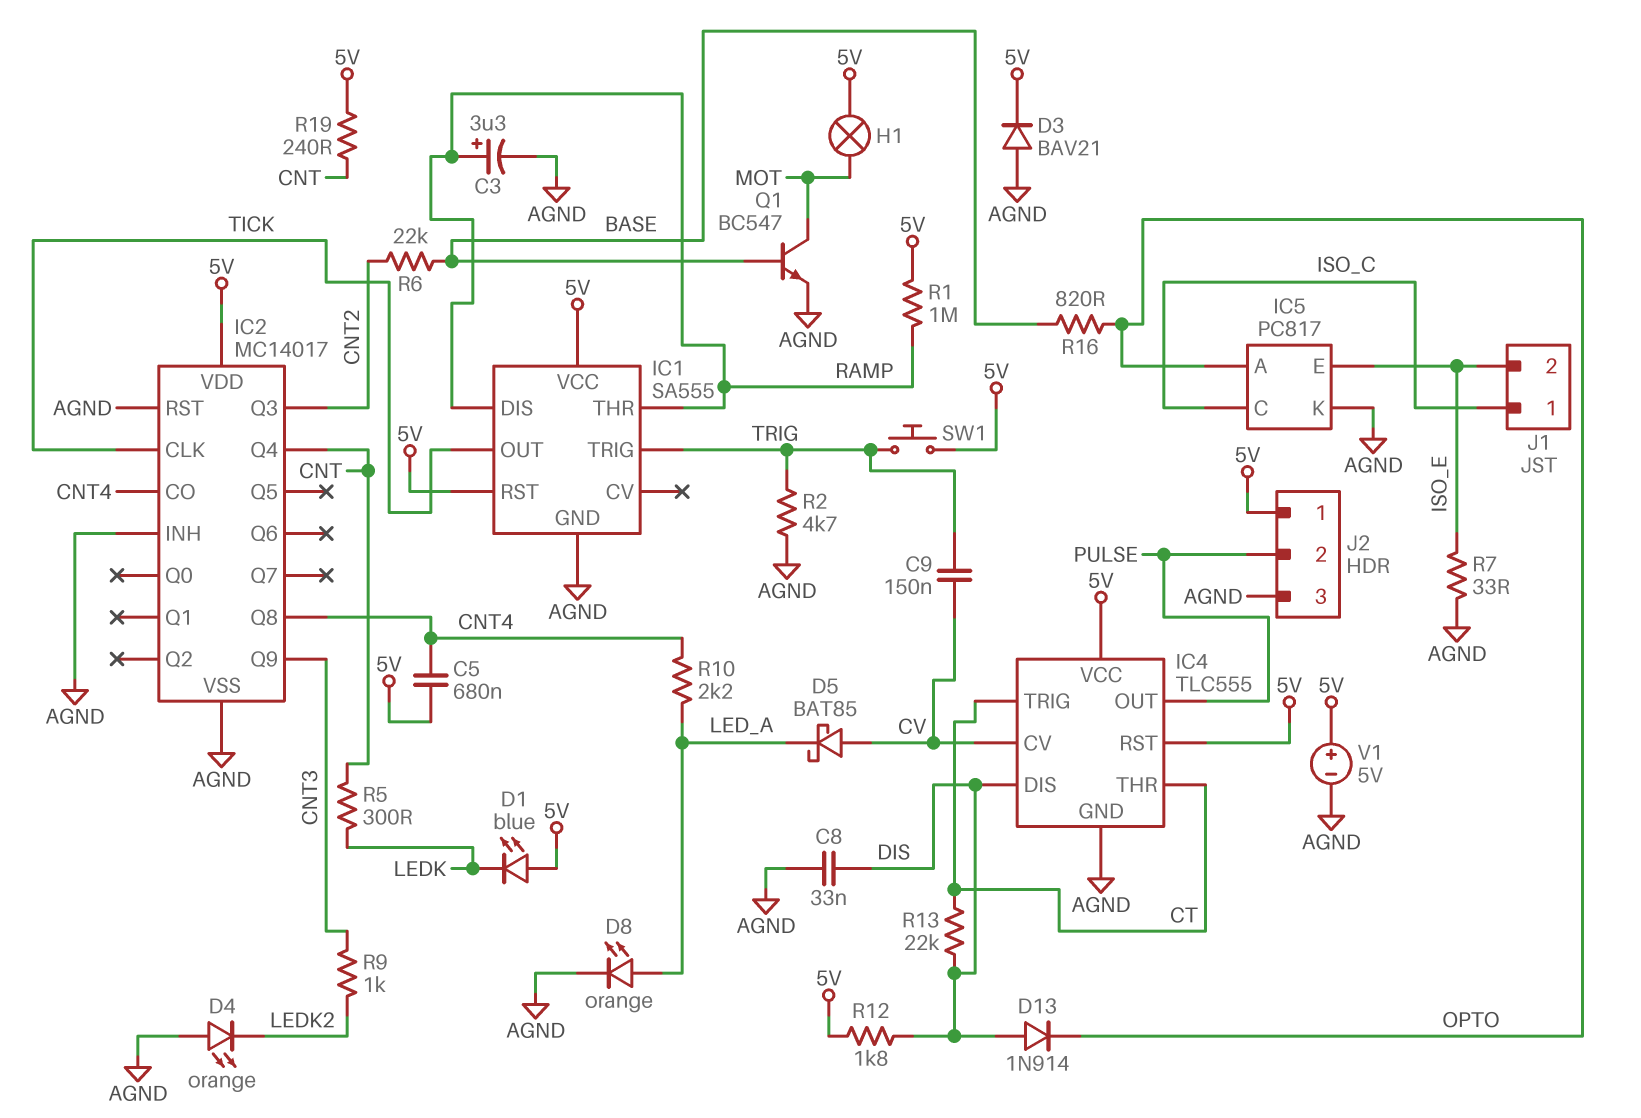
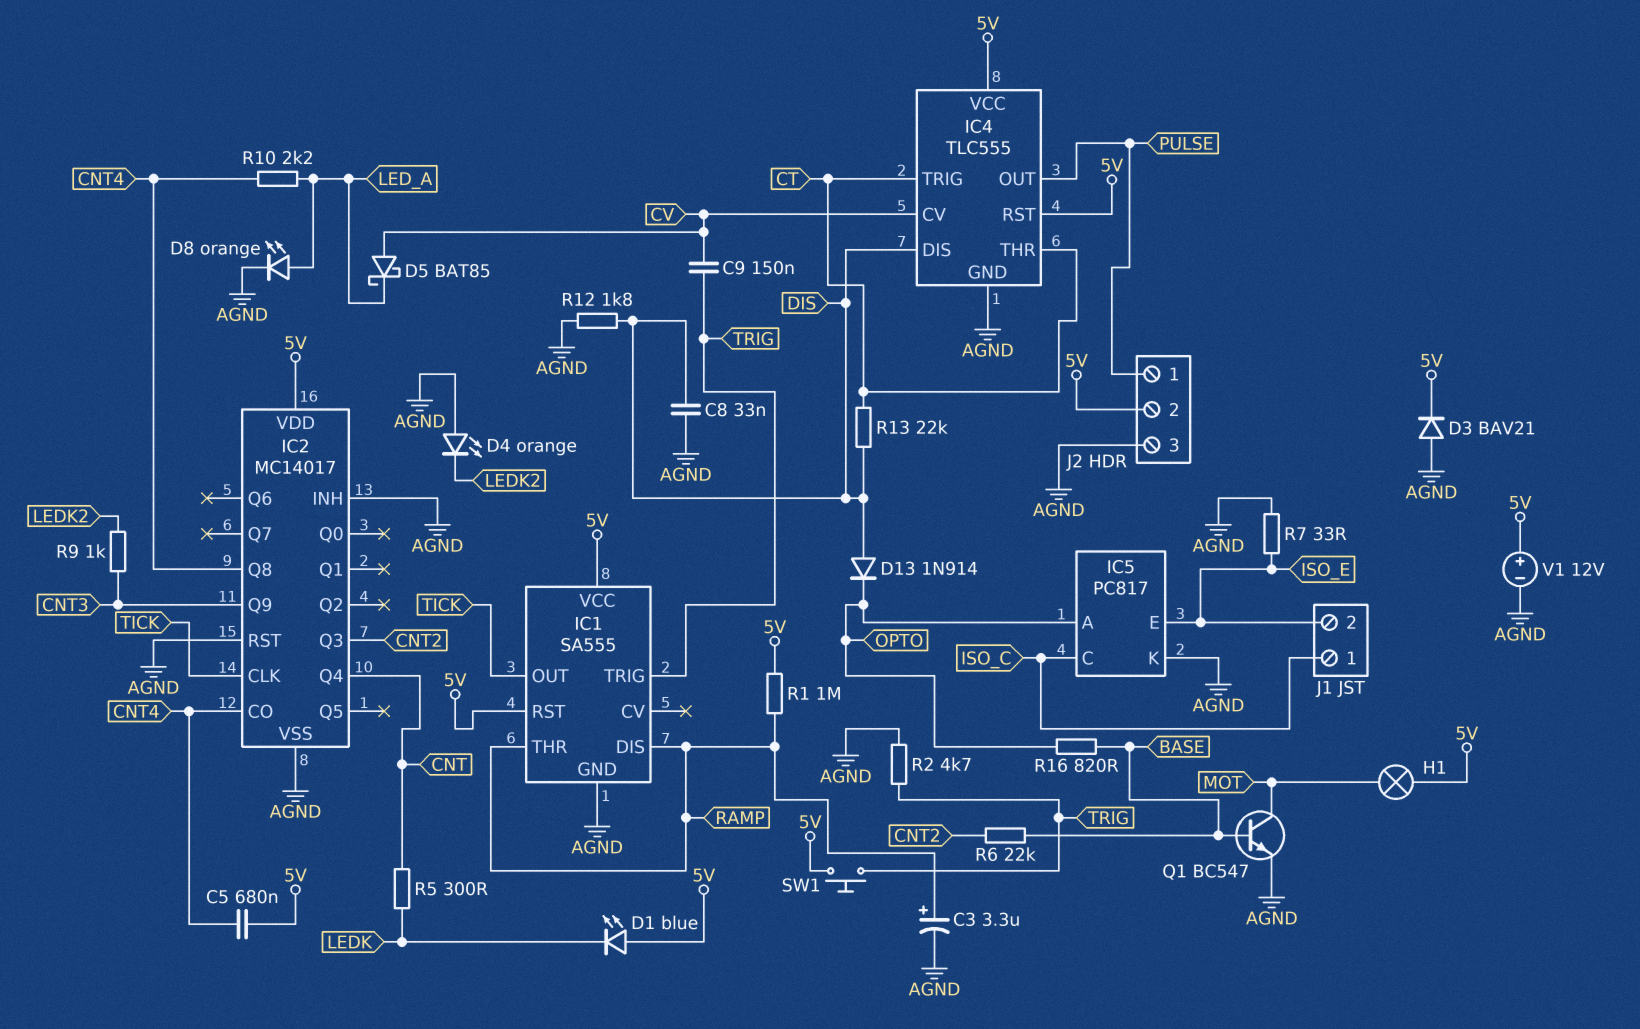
J2 pin 1: 5V -> PULSE
J2 pin 2: PULSE -> 5V
R12: 1.8k (5V, DIS) -> 1.8k (AGND, DIS)
R19: 240 (5V, CNT) -> none
V1: 5V (plus 5V, minus AGND) -> 12V (plus 5V, minus AGND)

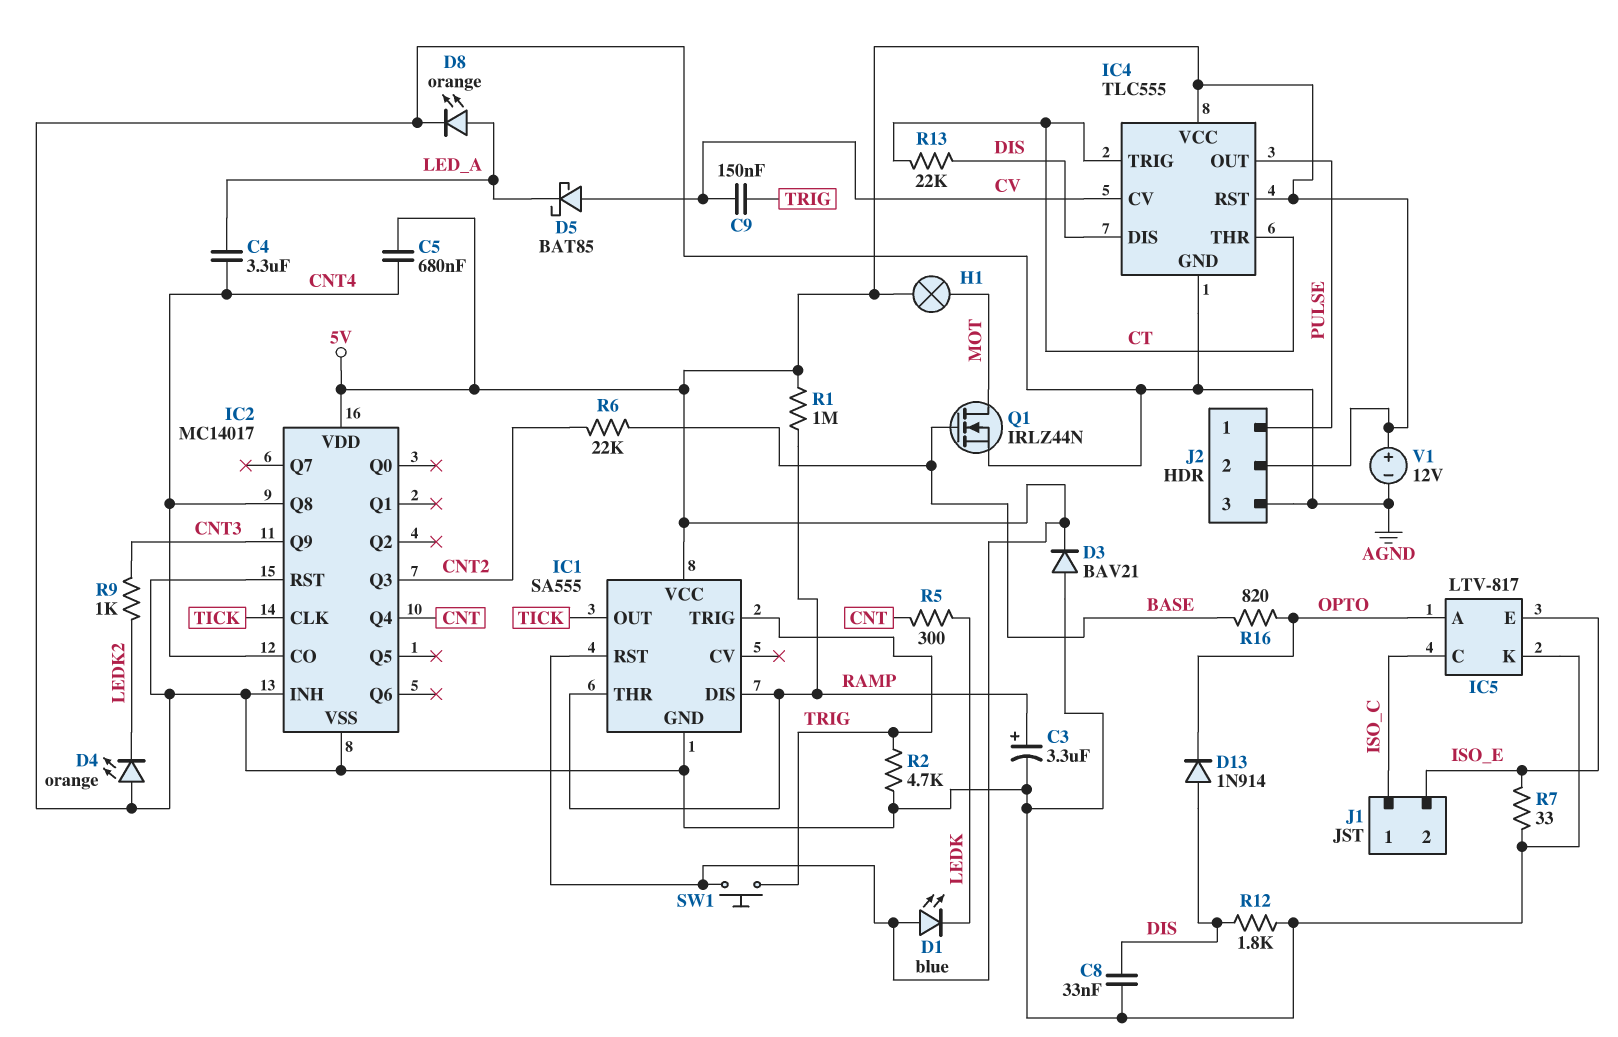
C4: none -> 3.3uF (CNT4, LED_A)
IC5: PC817 -> LTV-817
Q1: NPN BC547 (B BASE, C MOT, E AGND) -> NMOS IRLZ44N (G BASE, D MOT, S AGND)
R10: 2.2k (CNT4, LED_A) -> none

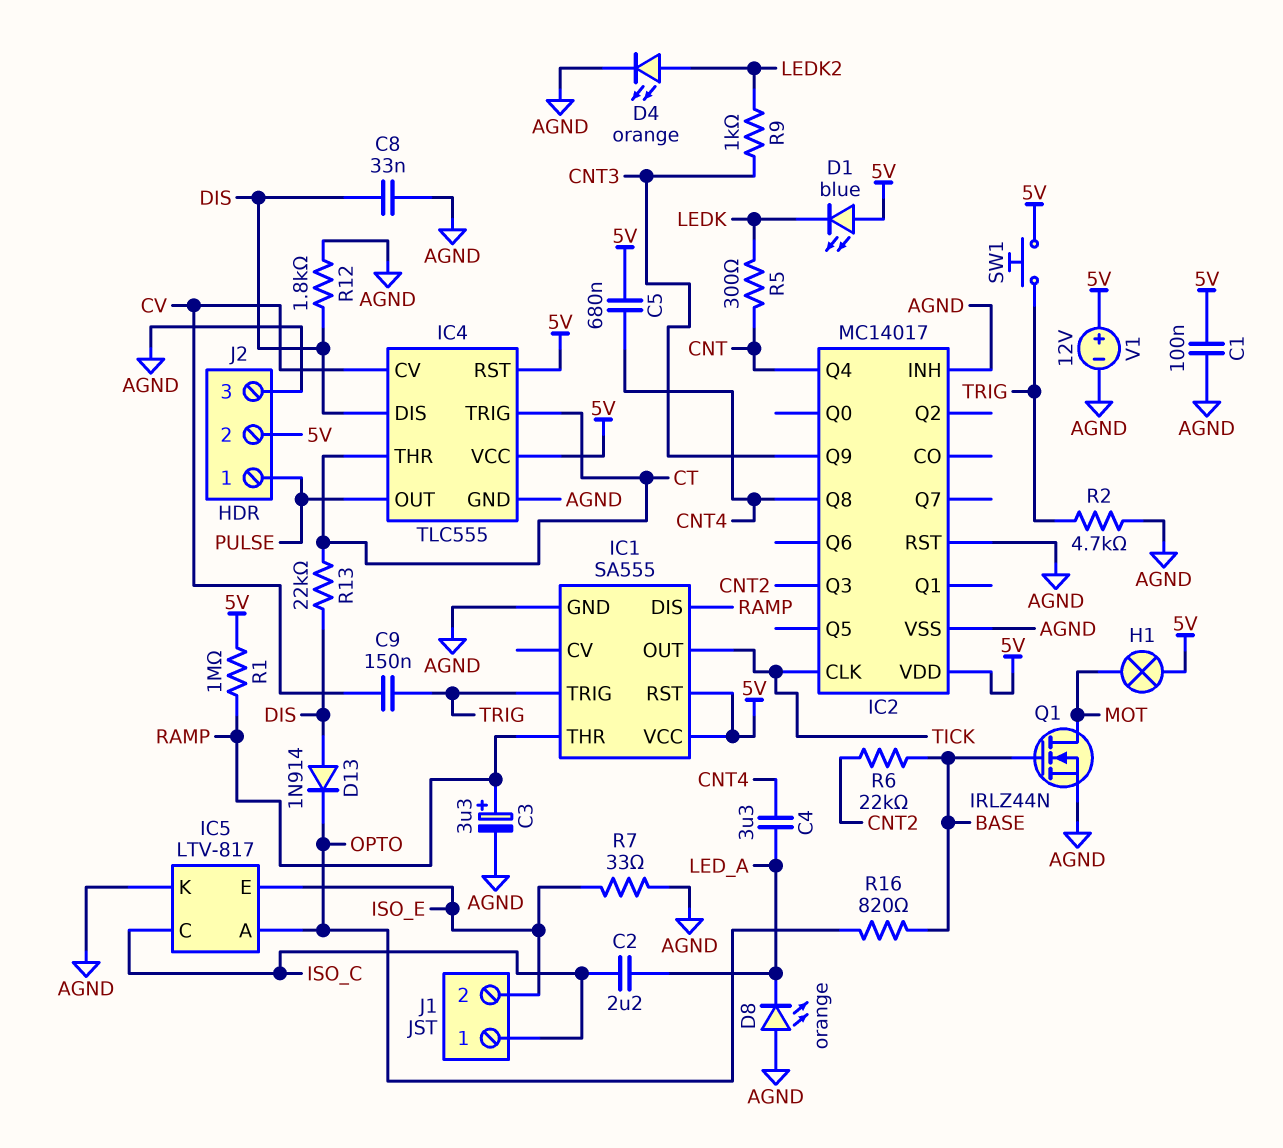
C1: none -> 100nF (5V, AGND)
C2: none -> 2.2uF (ISO_C, LED_A)
D3: diode BAV21 (A AGND, K 5V) -> none
D4: LED orange (A AGND, K LEDK2) -> LED orange (A LEDK2, K AGND)
D5: schottky BAT85 (A CV, K LED_A) -> none
D8: LED orange (A LED_A, K AGND) -> LED orange (A AGND, K LED_A)
IC2 pin CO: CNT4 -> none

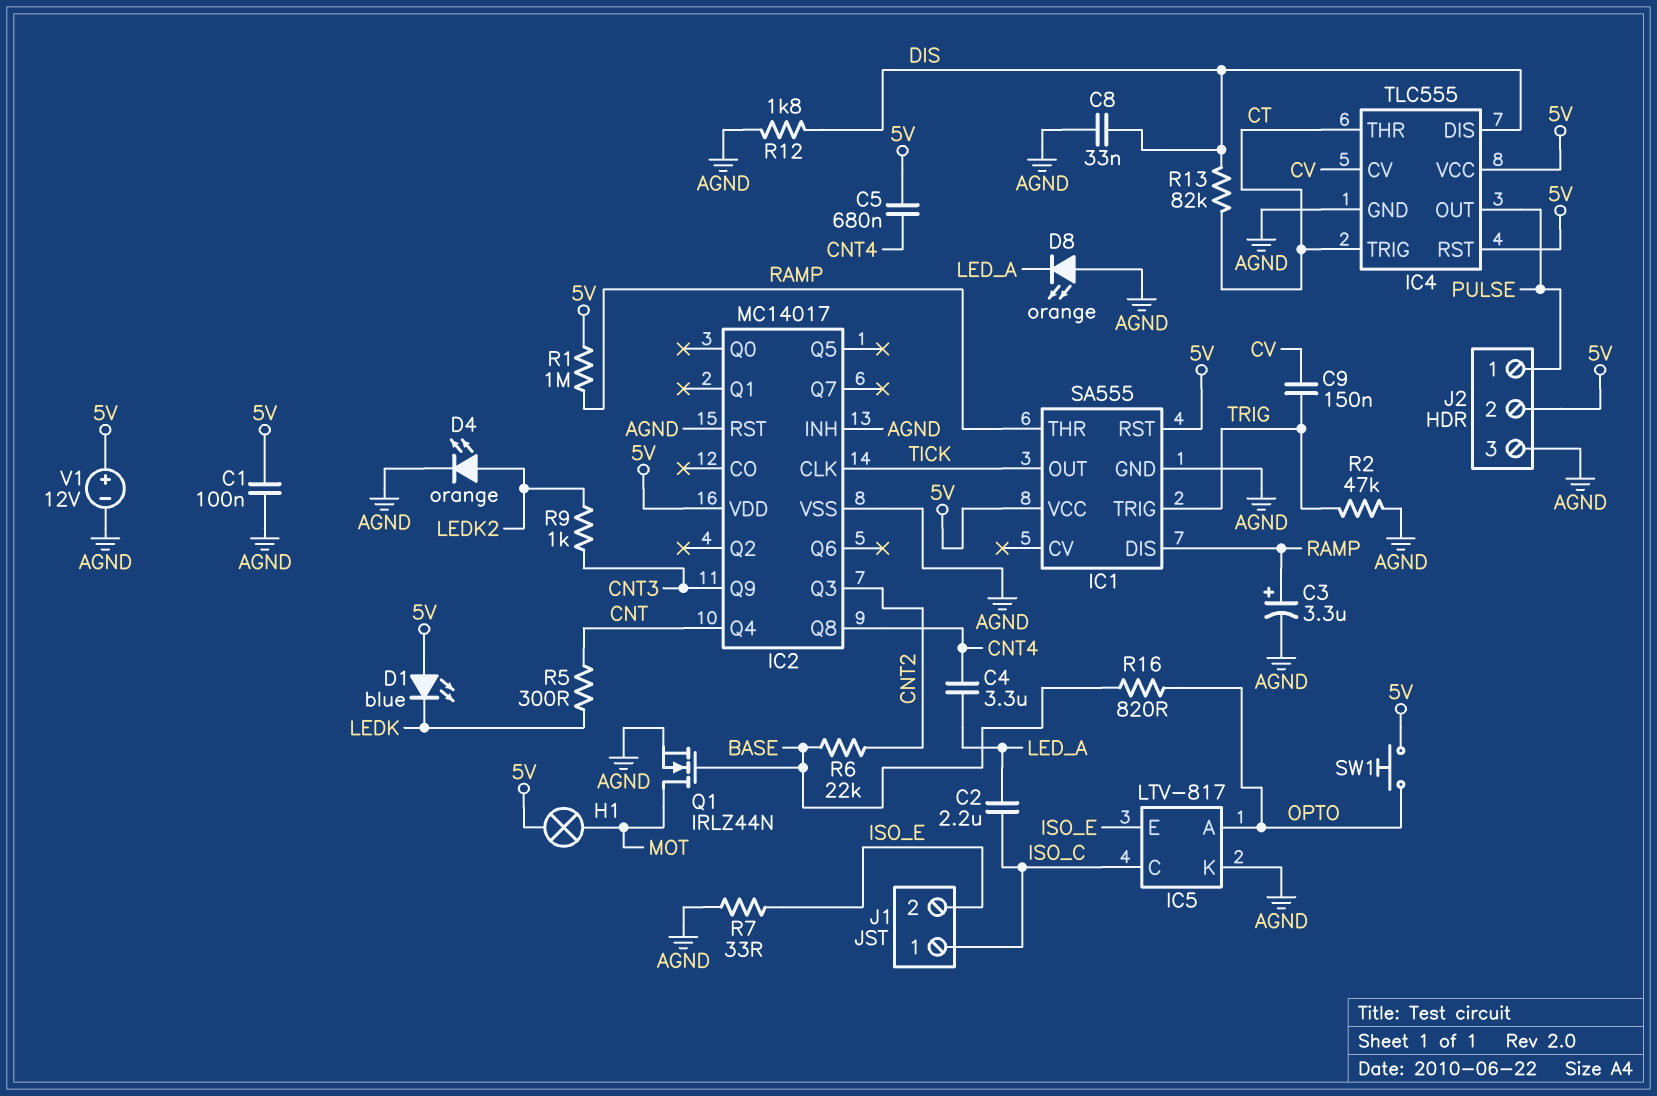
D13: diode 1N914 (A DIS, K OPTO) -> none
R2: 4.7k (AGND, TRIG) -> 47k (AGND, TRIG)
R13: 22k (CT, DIS) -> 82k (CT, DIS)
SW1: button (5V, TRIG) -> button (5V, OPTO)

